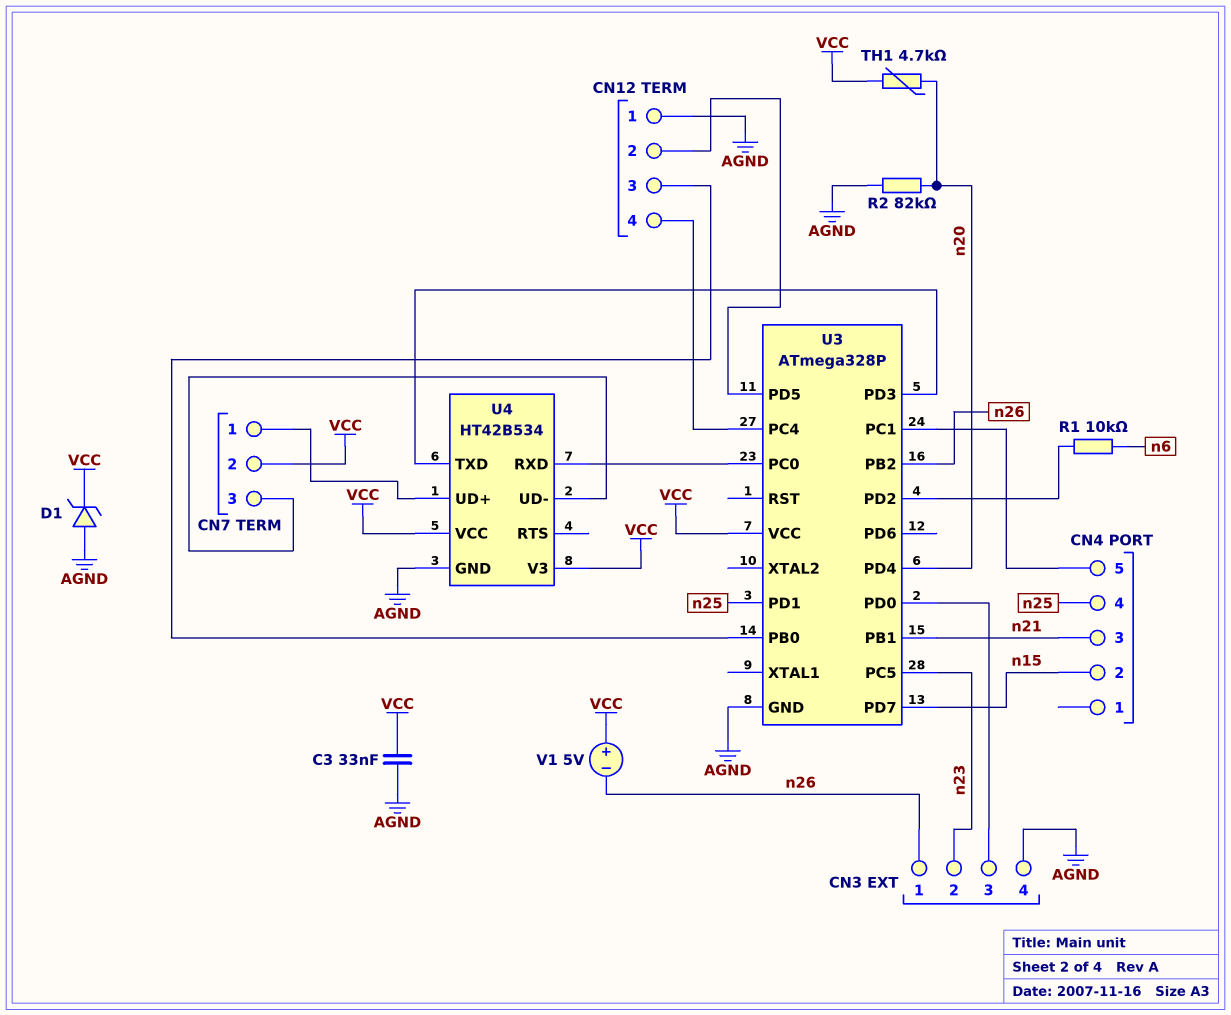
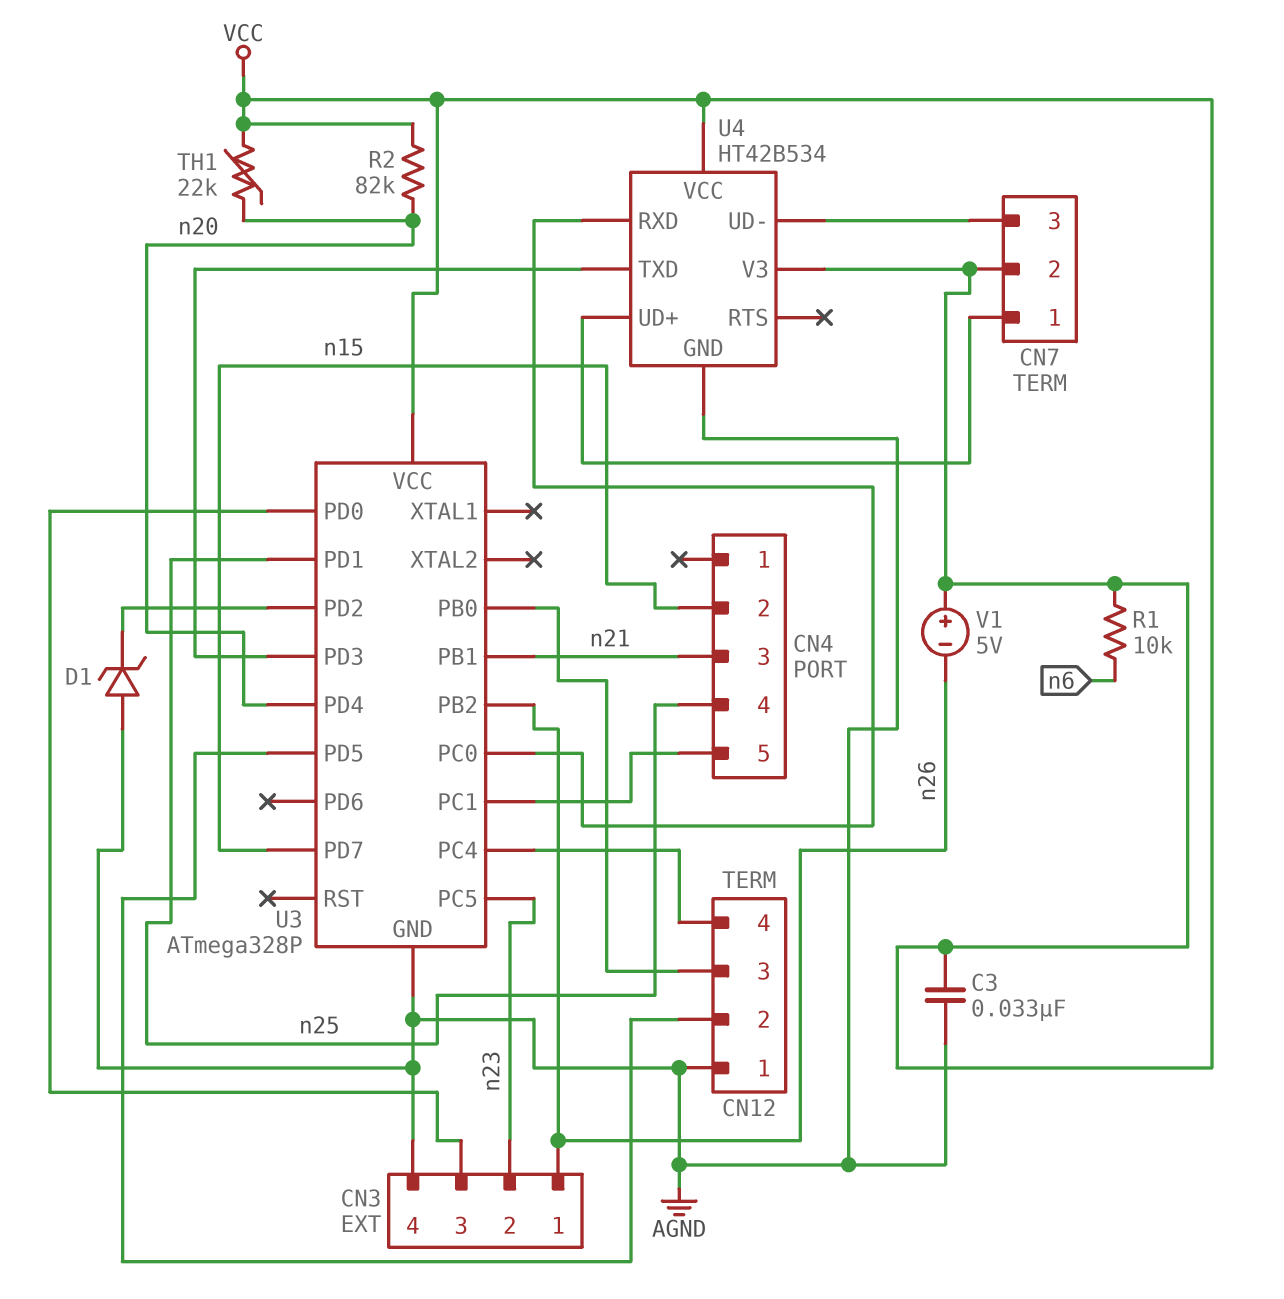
D1: zener (A AGND, K VCC) -> zener (A AGND, K U3/PD2)
R1: 10k (U3/PD2, n6) -> 10k (VCC, n6)
R2: 82k (AGND, n20) -> 82k (VCC, n20)
TH1: 4.7k (VCC, n20) -> 22k (VCC, n20)

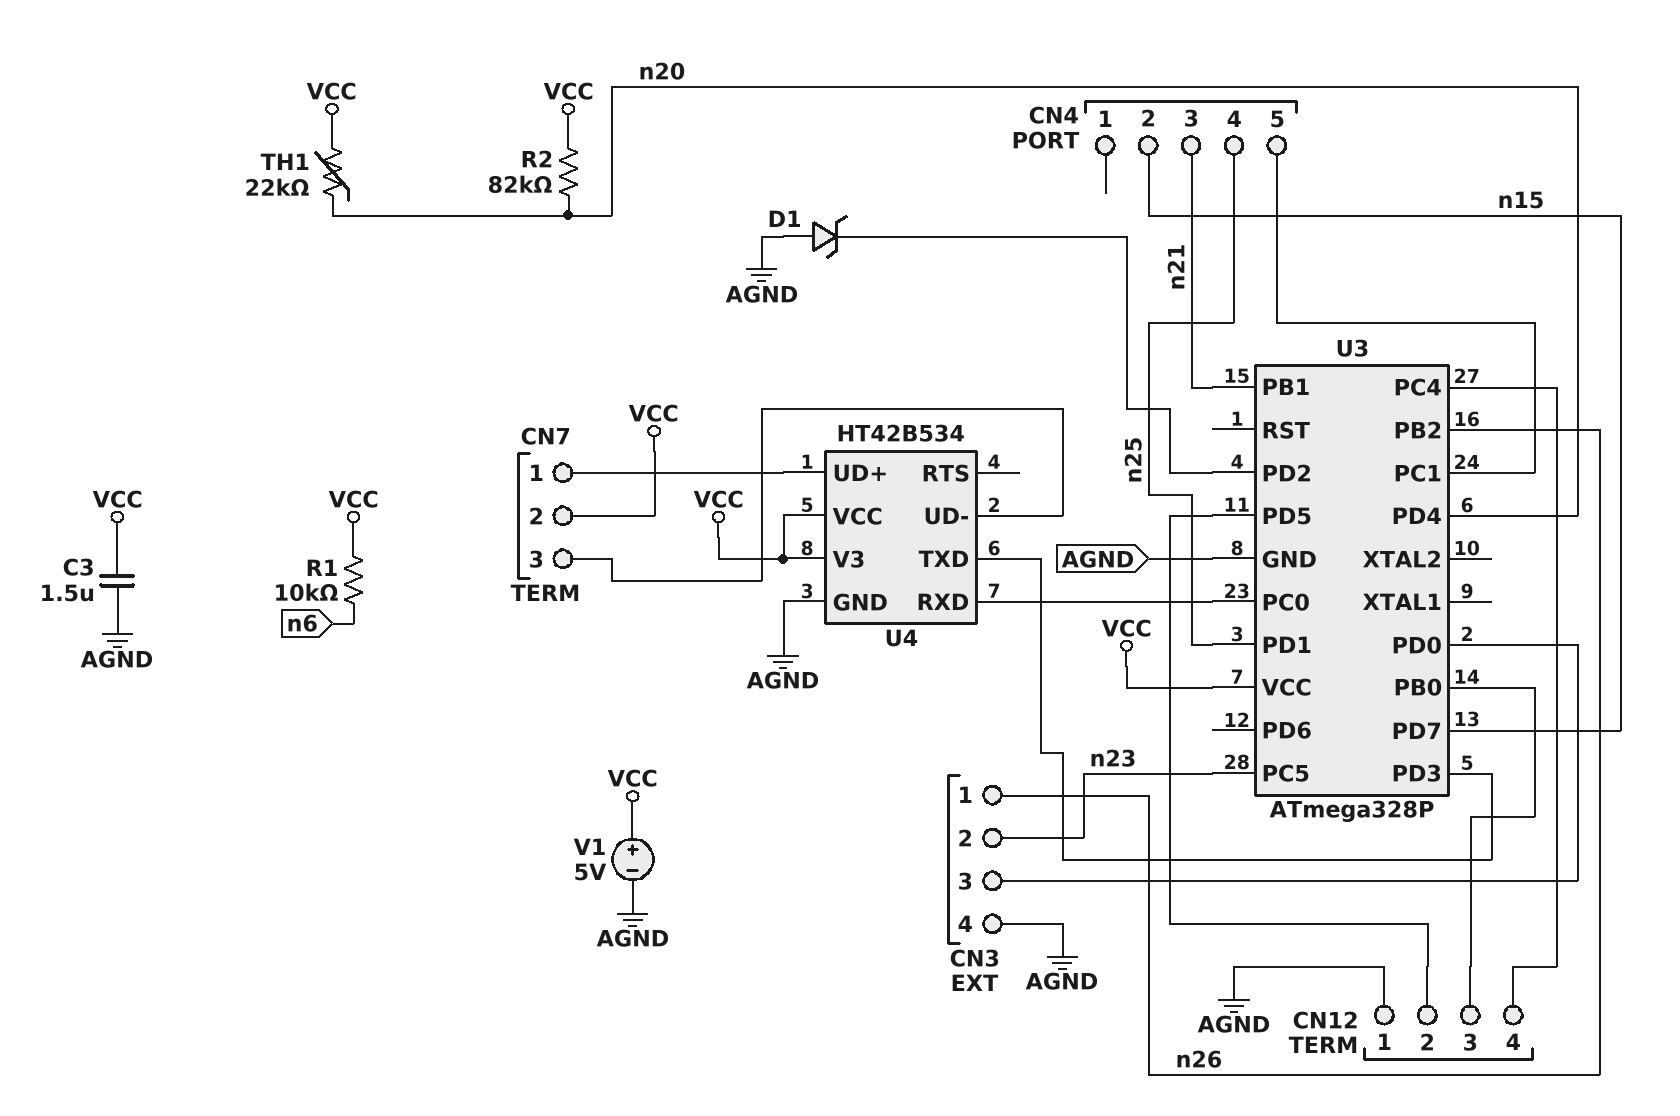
C3: 33nF (AGND, VCC) -> 1.5uF (AGND, VCC)
V1: 5V (plus VCC, minus n26) -> 5V (plus VCC, minus AGND)

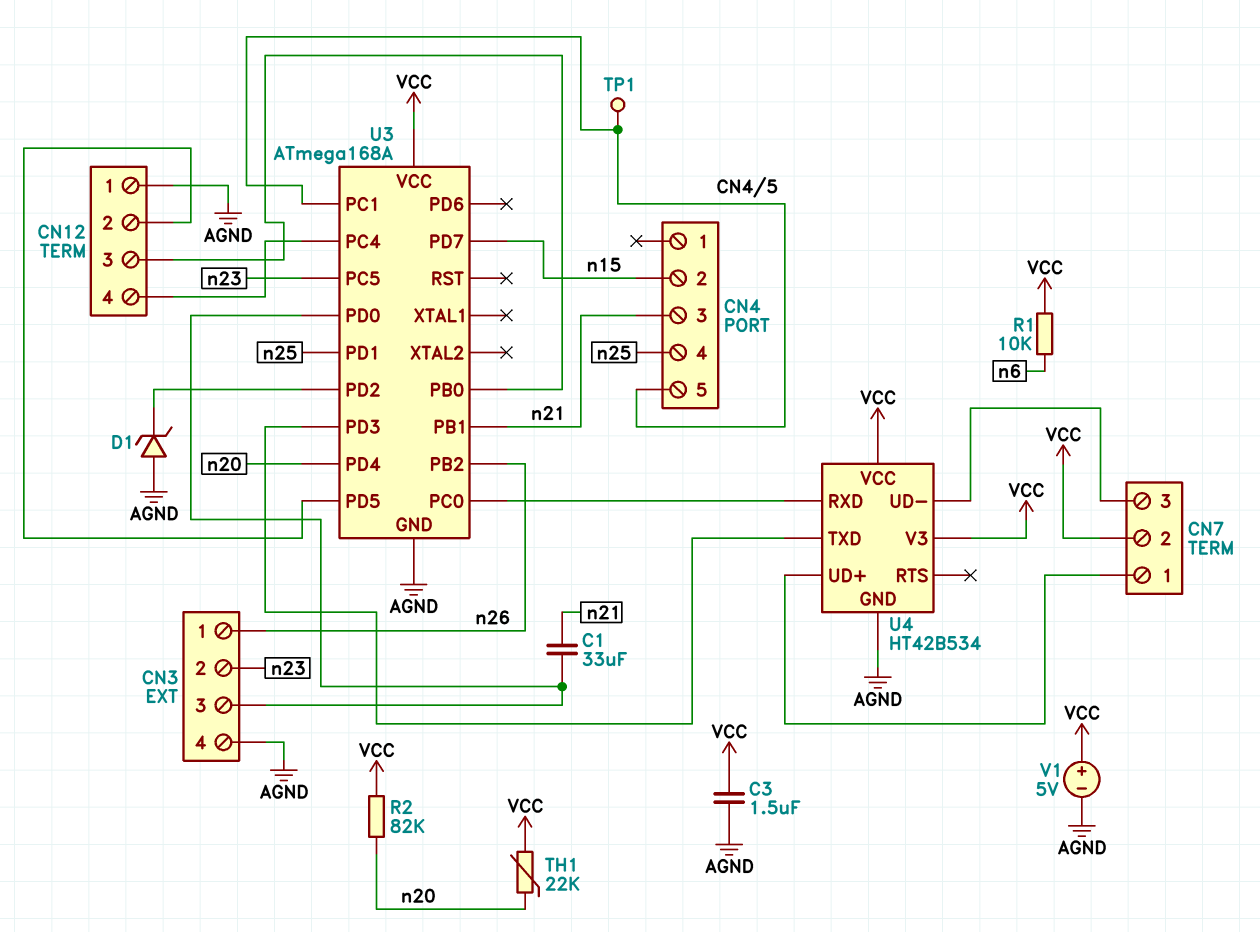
C1: none -> 33uF (CN3/3, n21)
TP1: none -> test point (CN4/5)
U3: ATmega328P -> ATmega168A

